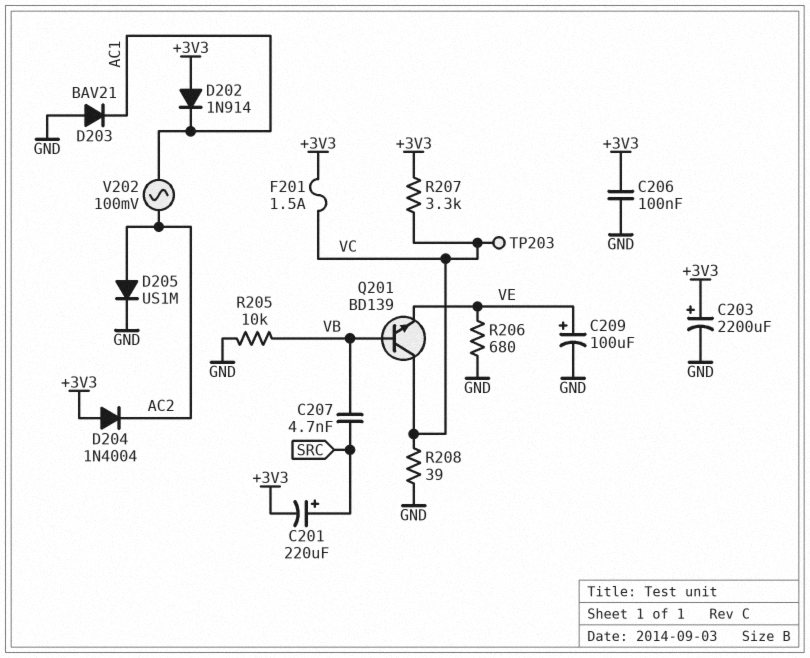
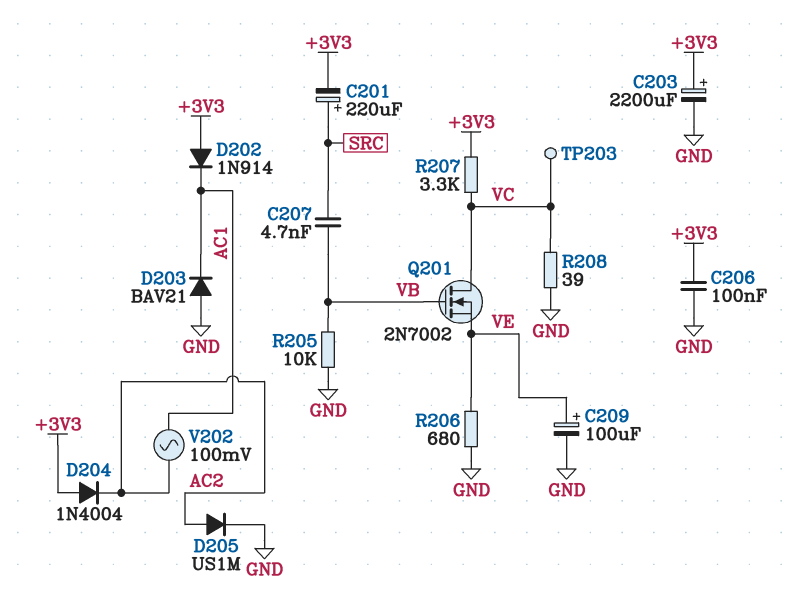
F201: 1.5A (+3V3, VC) -> none
Q201: NPN BD139 (B VB, C VC, E VE) -> NMOS 2N7002 (G VB, D VC, S VE)

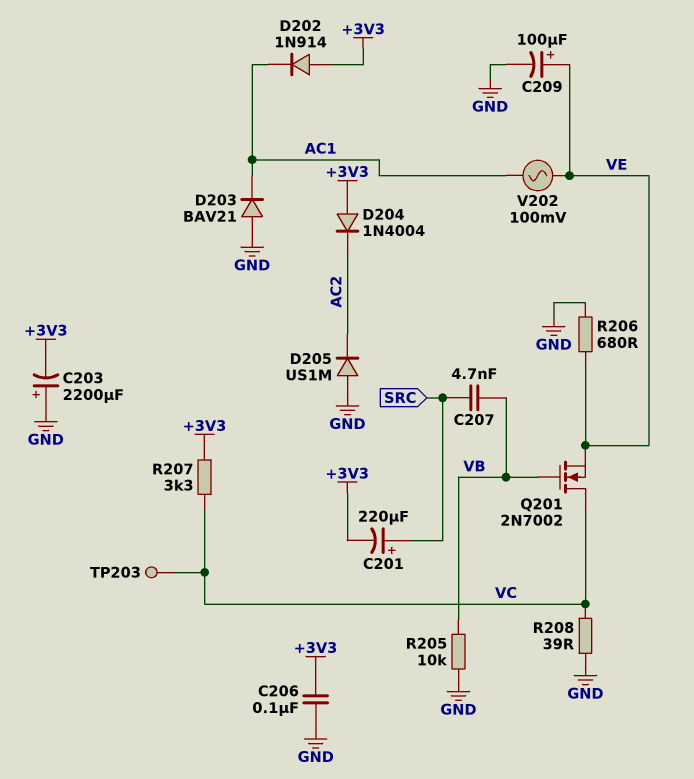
C203: 2200uF (plus +3V3, minus GND) -> 2200uF (plus GND, minus +3V3)
D205: diode US1M (A AC2, K GND) -> diode US1M (A GND, K AC2)
V202: AC 100mV (AC1, AC2) -> AC 100mV (AC1, VE)

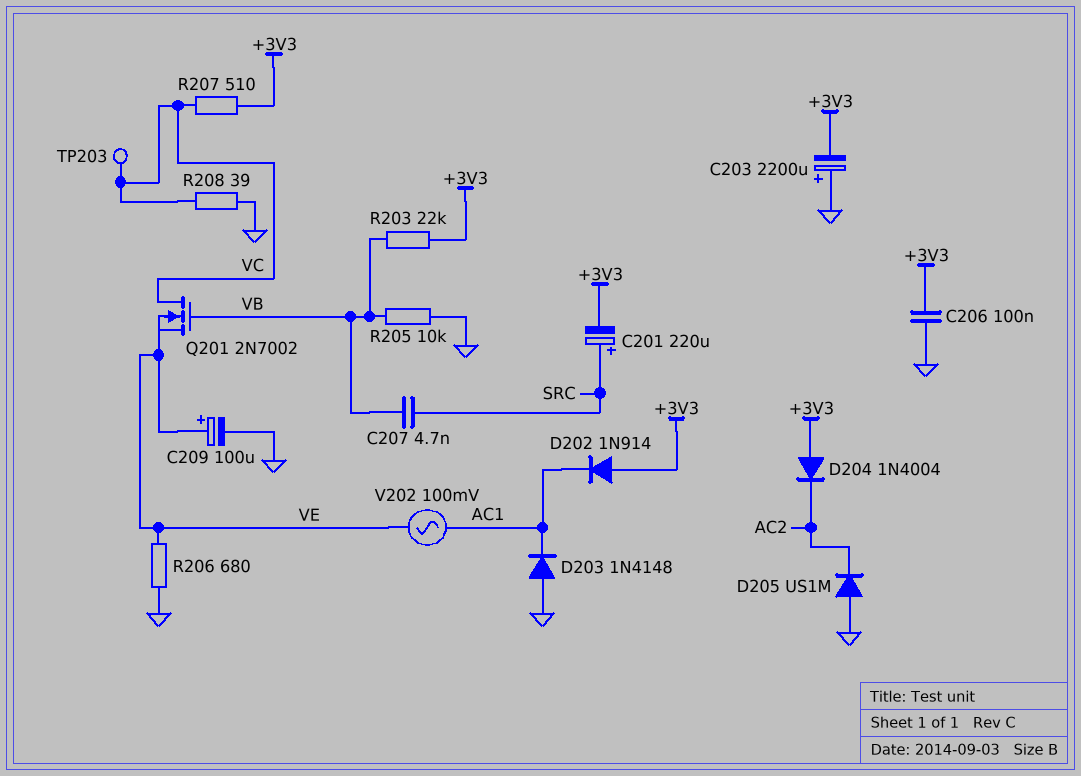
D203: diode BAV21 (A GND, K AC1) -> diode 1N4148 (A GND, K AC1)
R203: none -> 22k (+3V3, VB)
R207: 3.3k (+3V3, VC) -> 510 (+3V3, VC)

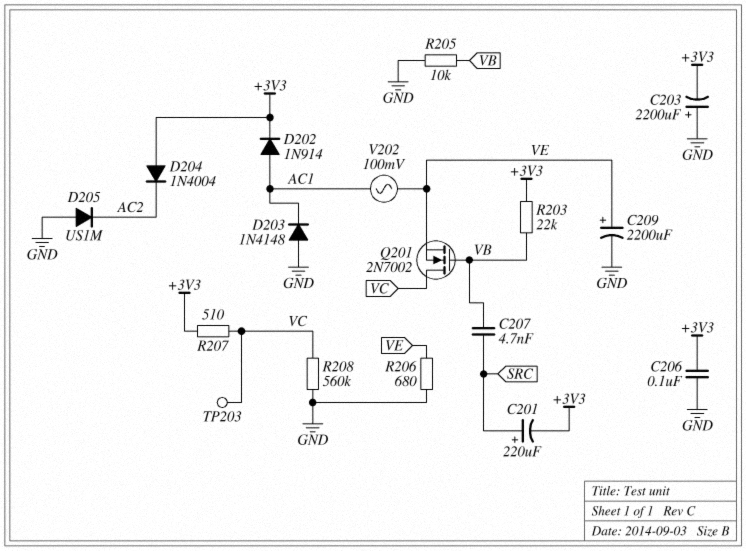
C209: 100uF (plus VE, minus GND) -> 2200uF (plus VE, minus GND)
D202: diode 1N914 (A +3V3, K AC1) -> diode 1N914 (A AC1, K +3V3)
R208: 39 (GND, VC) -> 560k (GND, VC)

